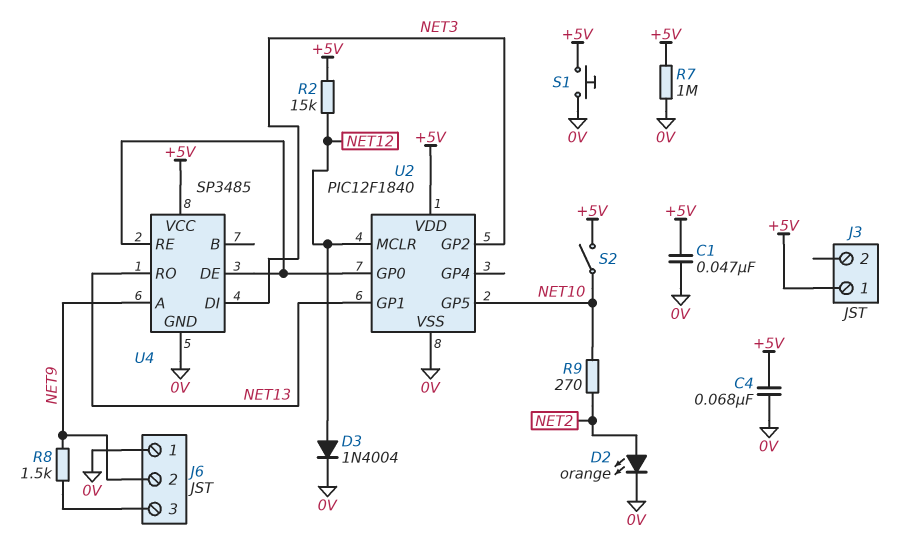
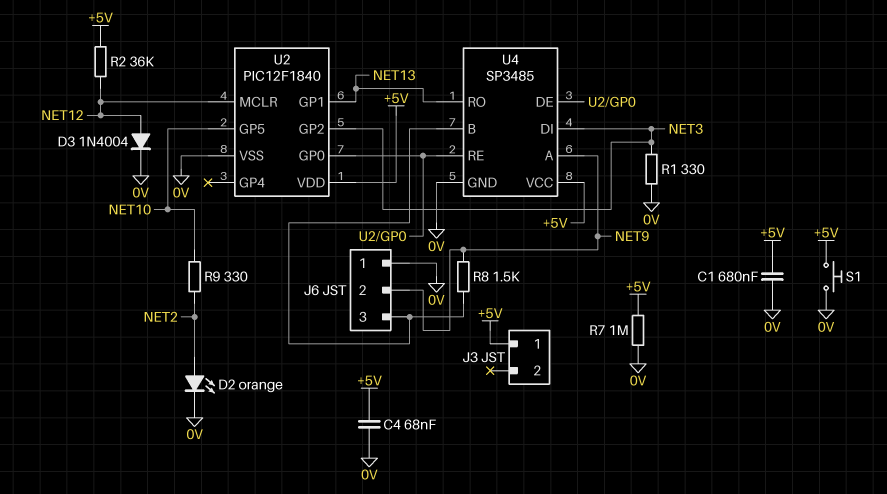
C1: 47nF (+5V, 0V) -> 680nF (+5V, 0V)
R1: none -> 330 (0V, NET3)
R2: 15k (+5V, NET12) -> 36k (+5V, NET12)
R9: 270 (NET2, NET10) -> 330 (NET2, NET10)
S2: switch (+5V, NET10) -> none
U4 pin B: none -> J6/3

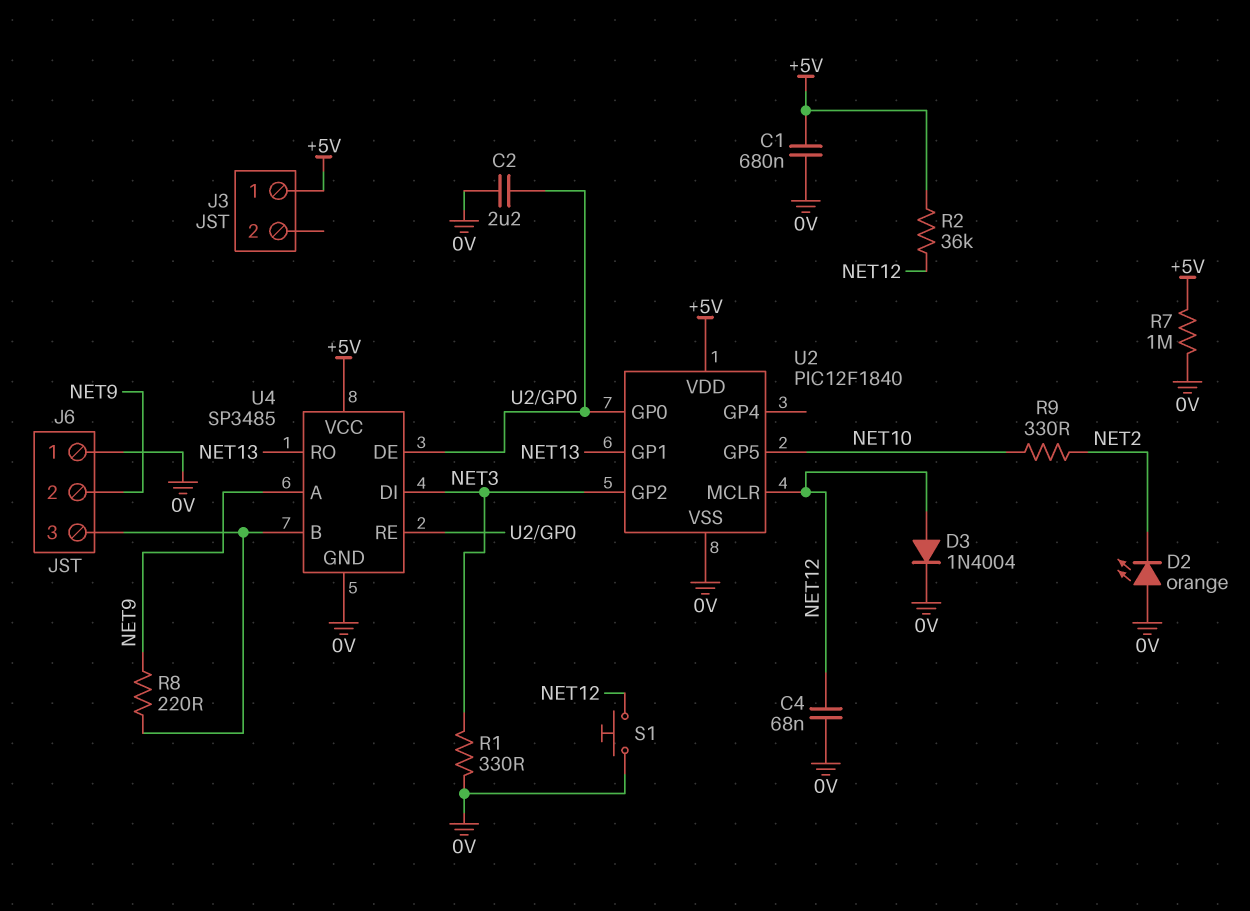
C2: none -> 2.2uF (0V, U2/GP0)
C4: 68nF (+5V, 0V) -> 68nF (0V, NET12)
D2: LED orange (A NET2, K 0V) -> LED orange (A 0V, K NET2)
R8: 1.5k (J6/3, NET9) -> 220 (J6/3, NET9)
S1: button (+5V, 0V) -> button (0V, NET12)

